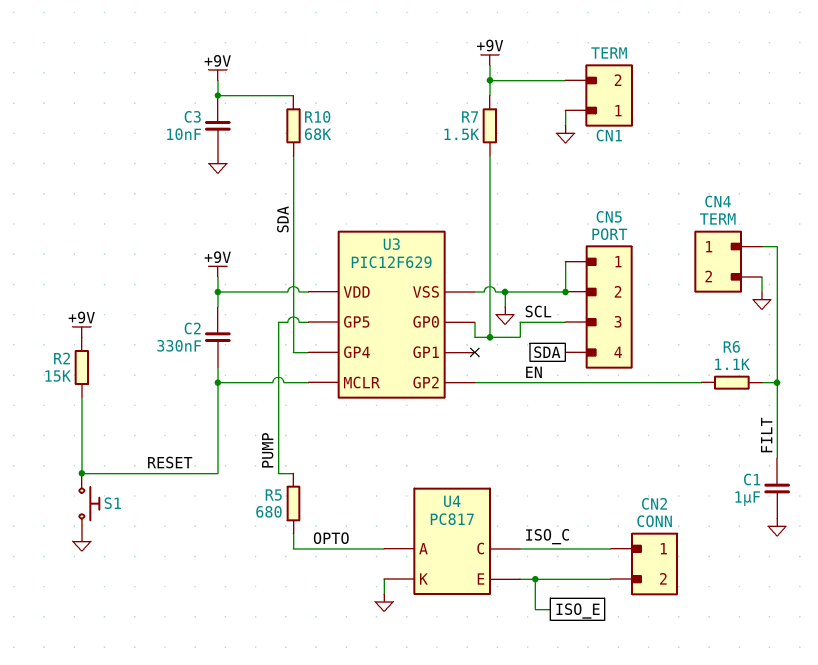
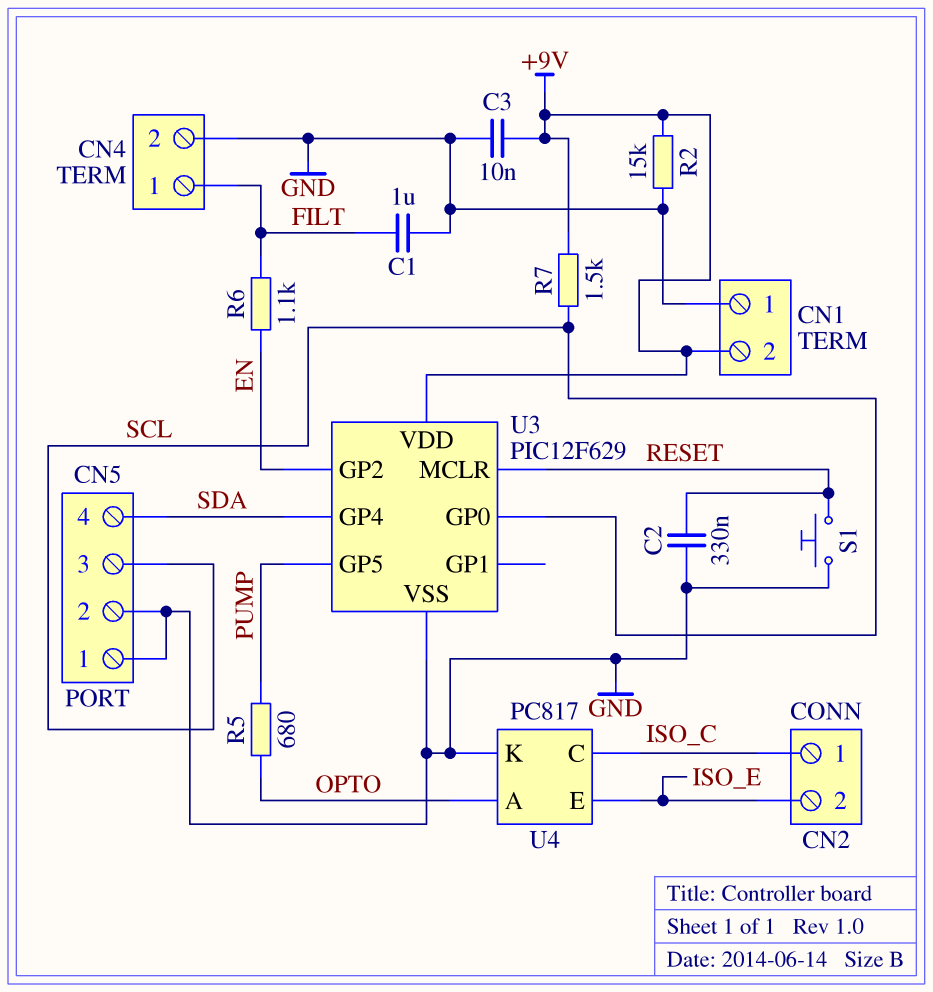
C2: 330nF (+9V, RESET) -> 330nF (GND, RESET)
R2: 15k (+9V, RESET) -> 15k (+9V, GND)
R10: 68k (+9V, SDA) -> none

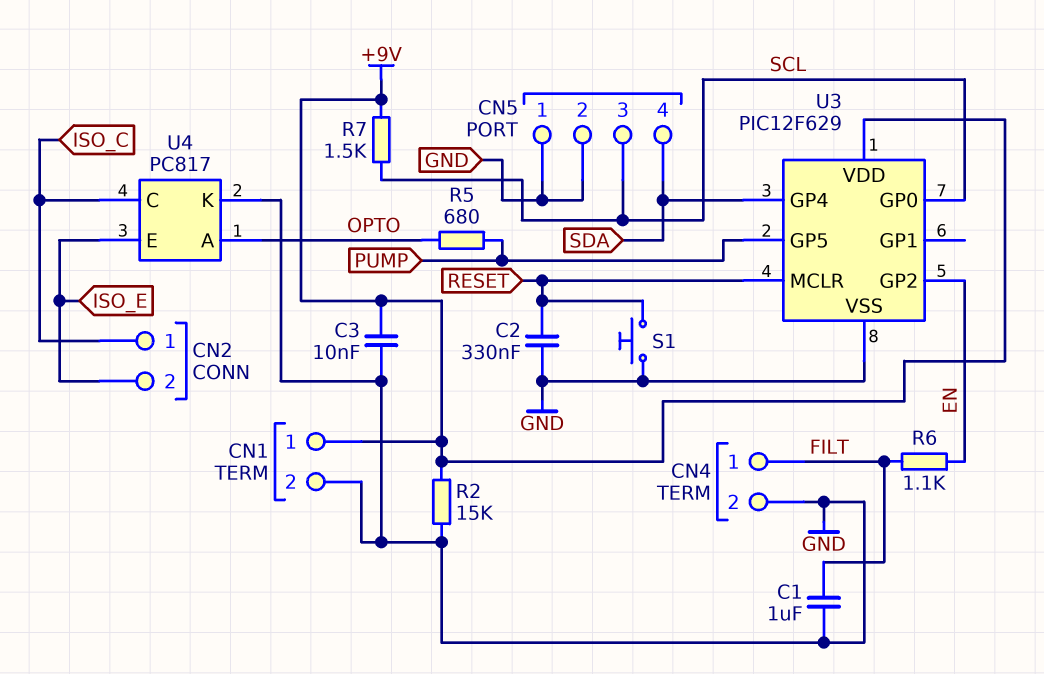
CN1 pin 1: GND -> +9V
CN1 pin 2: +9V -> GND

